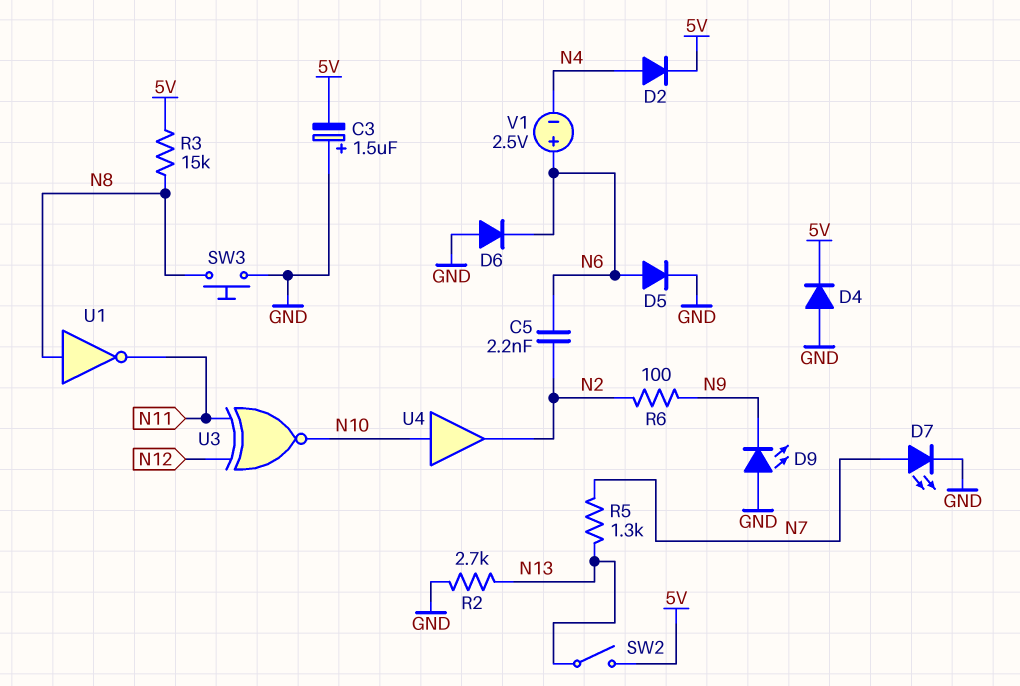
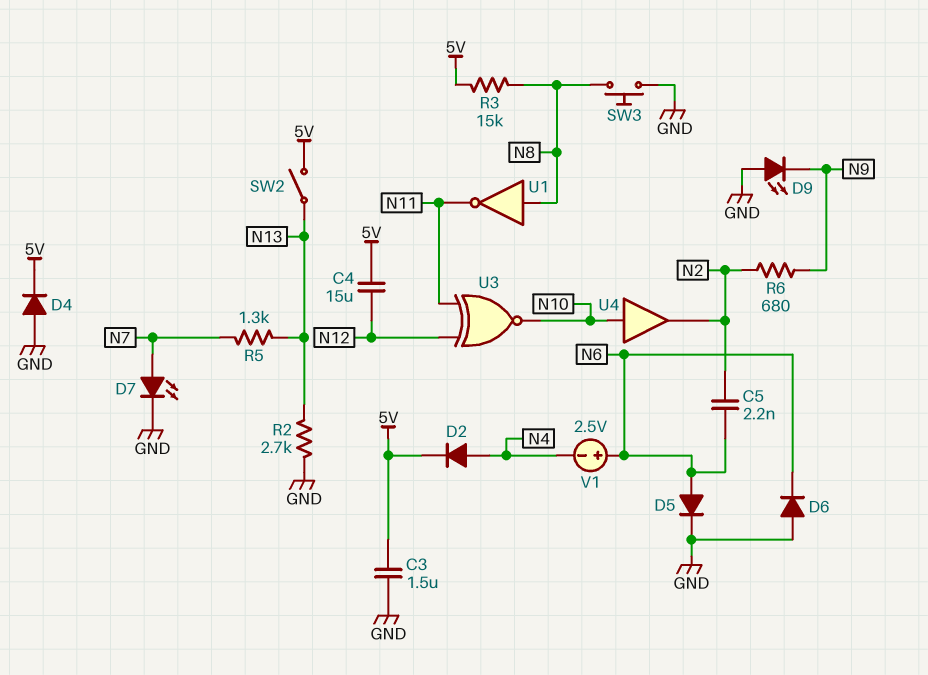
C3: 1.5uF (plus GND, minus 5V) -> 1.5uF (5V, GND)
C4: none -> 15uF (5V, N12)
R6: 100 (N2, N9) -> 680 (N2, N9)

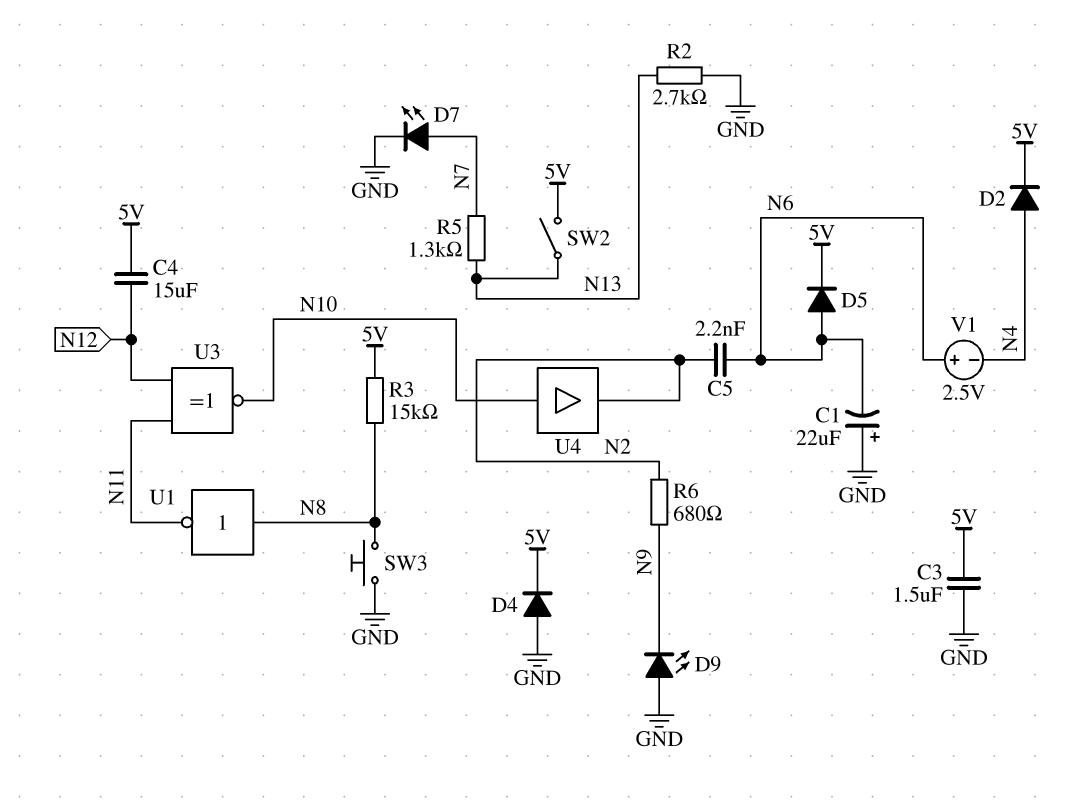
C1: none -> 22uF (plus GND, minus N6)
D5: diode (A N6, K GND) -> diode (A N6, K 5V)
D6: diode (A GND, K N6) -> none

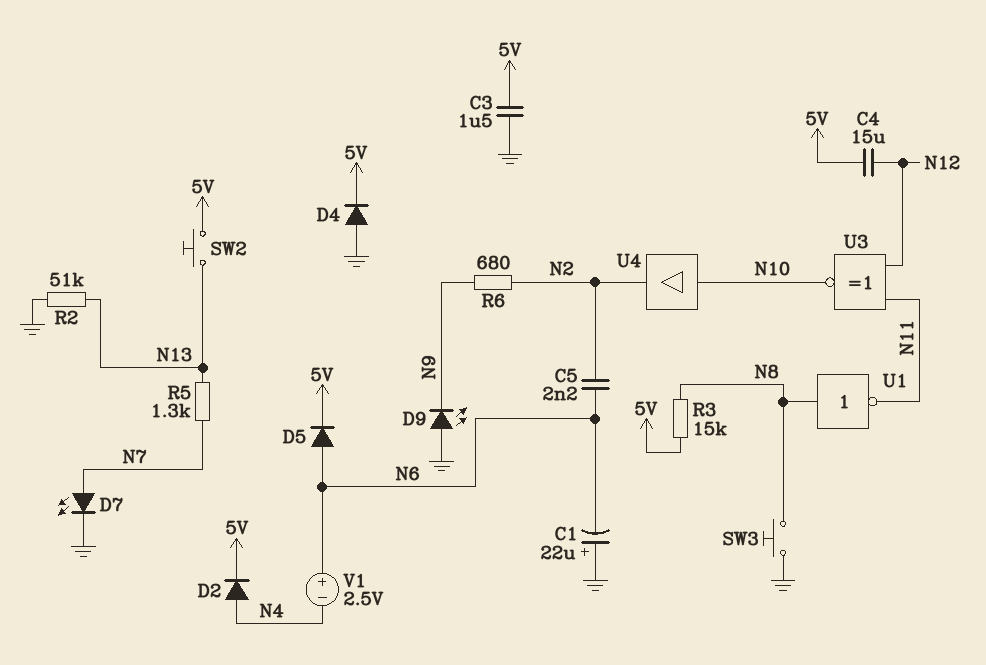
R2: 2.7k (GND, N13) -> 51k (GND, N13)
SW2: switch (5V, N13) -> button (5V, N13)

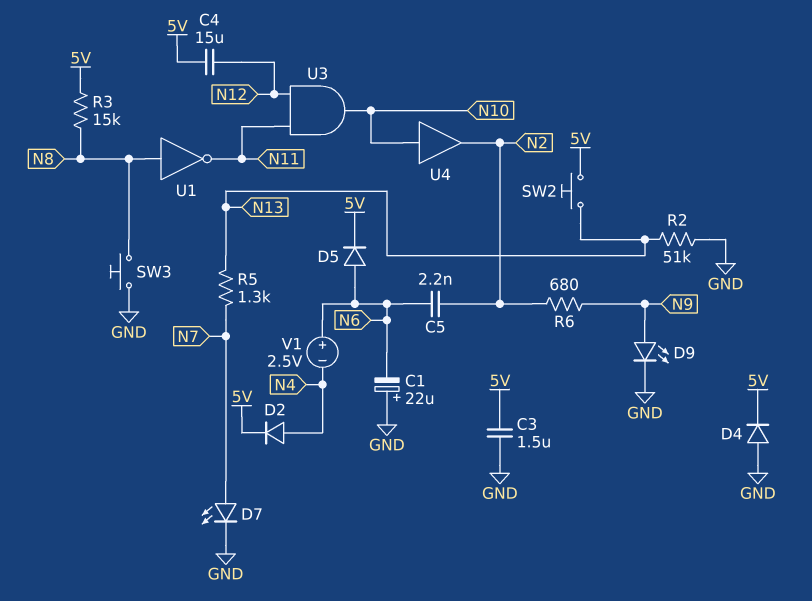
D9: LED (A GND, K N9) -> LED (A N9, K GND)
U3: XNOR (in N11, in N12, out N10) -> AND (in N11, in N12, out N10)

